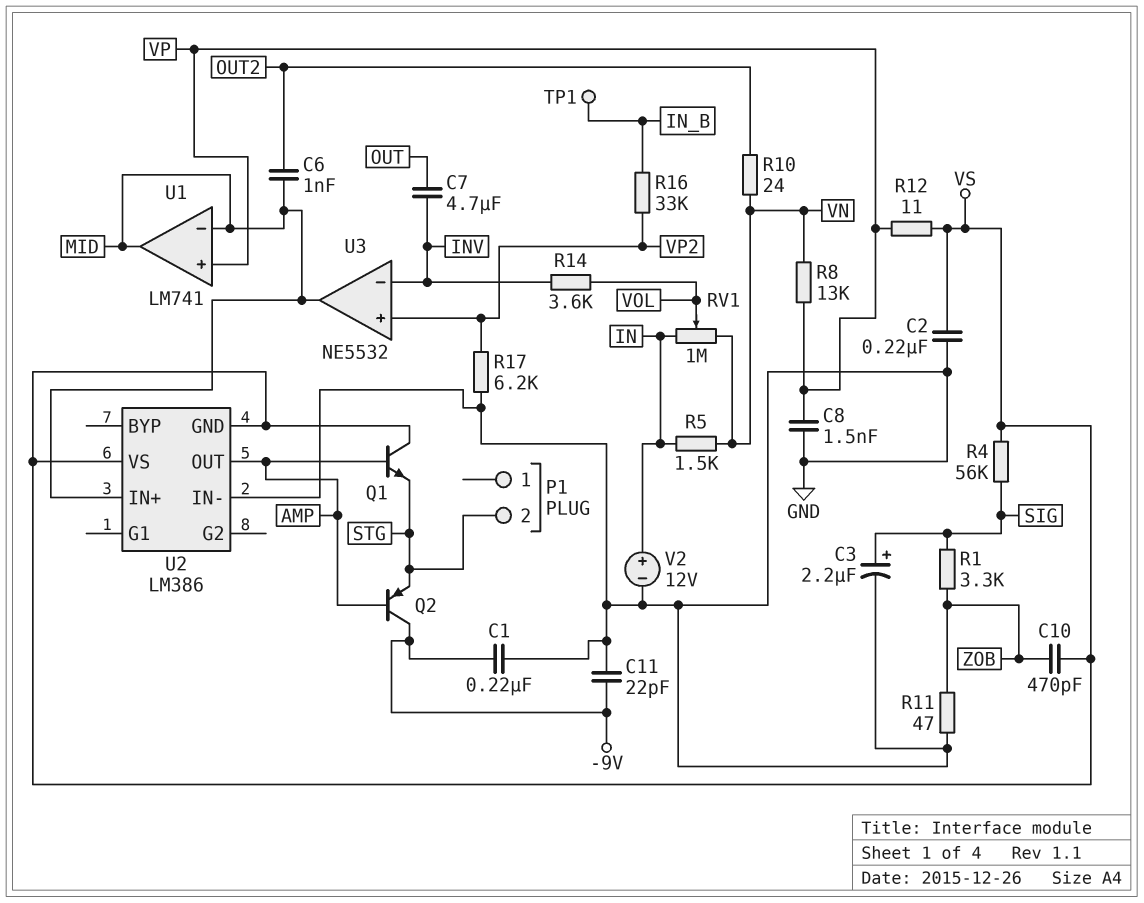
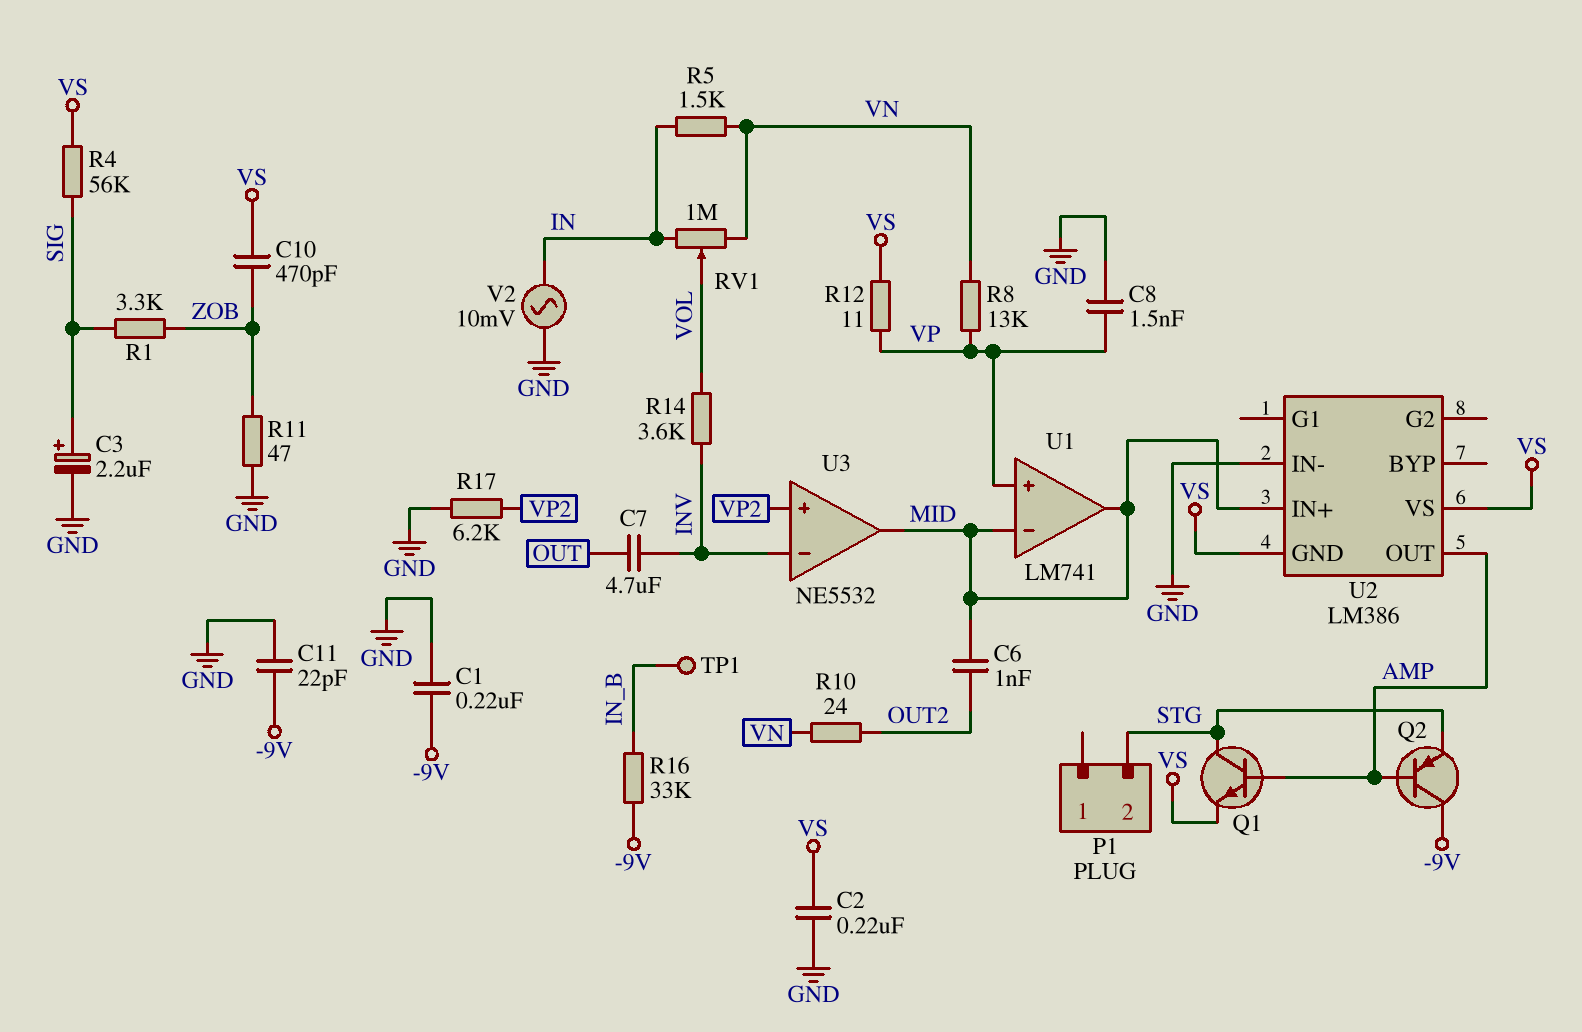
Q1: NPN (B AMP, C VS, E STG) -> NPN (B AMP, C STG, E VS)
R16: 33k (IN_B, VP2) -> 33k (-9V, IN_B)
V2: 12V (plus IN, minus GND) -> AC 10mV (GND, IN)

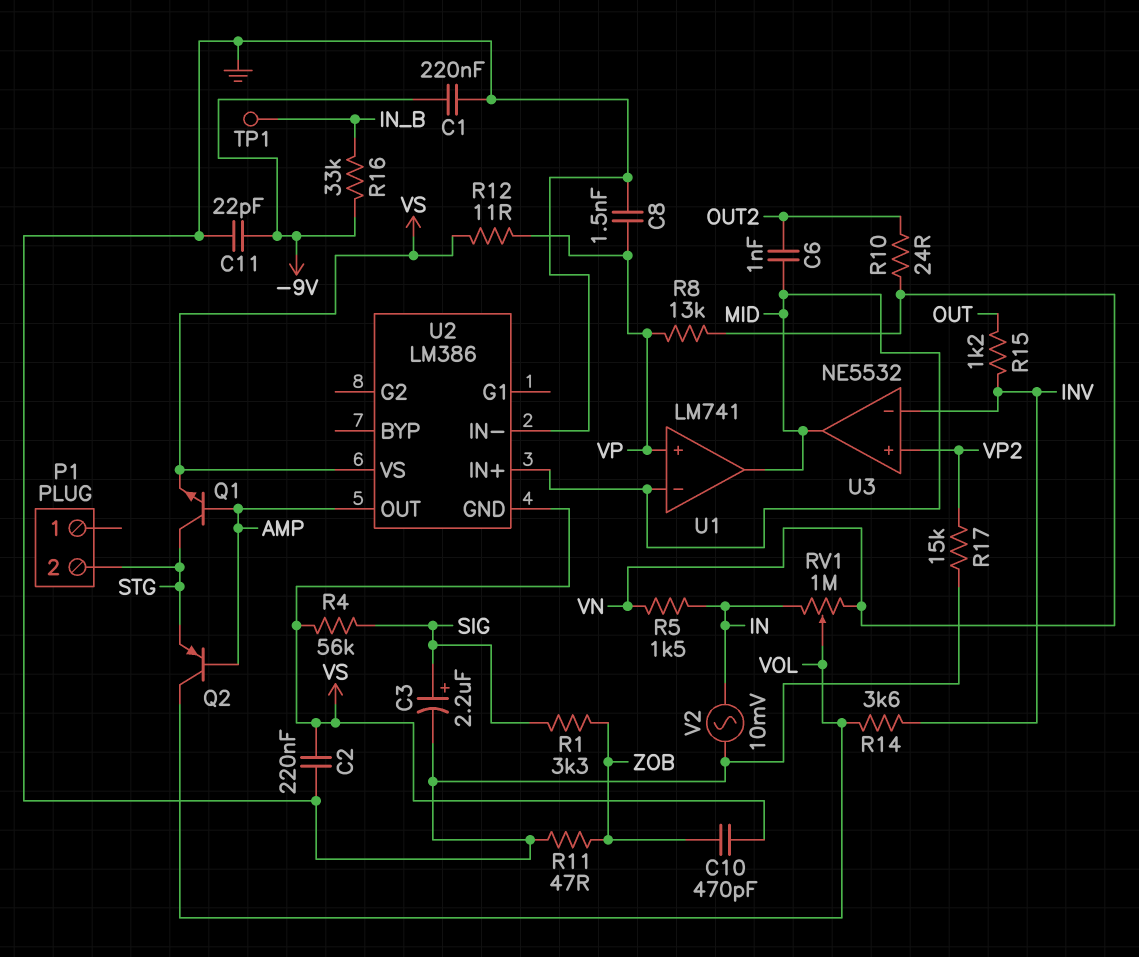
C7: 4.7uF (INV, OUT) -> none
Q2: PNP (B AMP, C -9V, E STG) -> PNP (B AMP, C VOL, E STG)
R15: none -> 1.2k (INV, OUT)
R17: 6.2k (GND, VP2) -> 15k (GND, VP2)

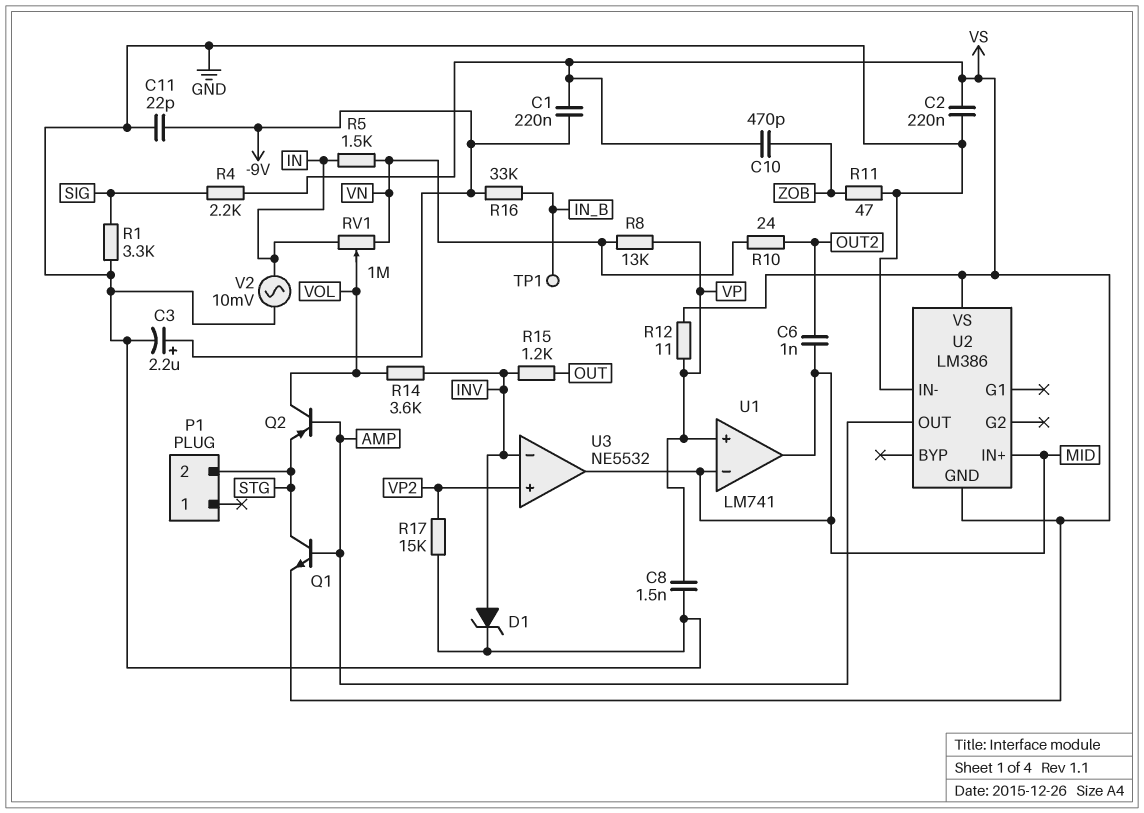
C1: 220nF (-9V, GND) -> 220nF (-9V, VS)
C3: 2.2uF (plus SIG, minus GND) -> 2.2uF (plus -9V, minus GND)
D1: none -> zener (A INV, K GND)
R1: 3.3k (SIG, ZOB) -> 3.3k (GND, SIG)
R4: 56k (SIG, VS) -> 2.2k (SIG, VS)

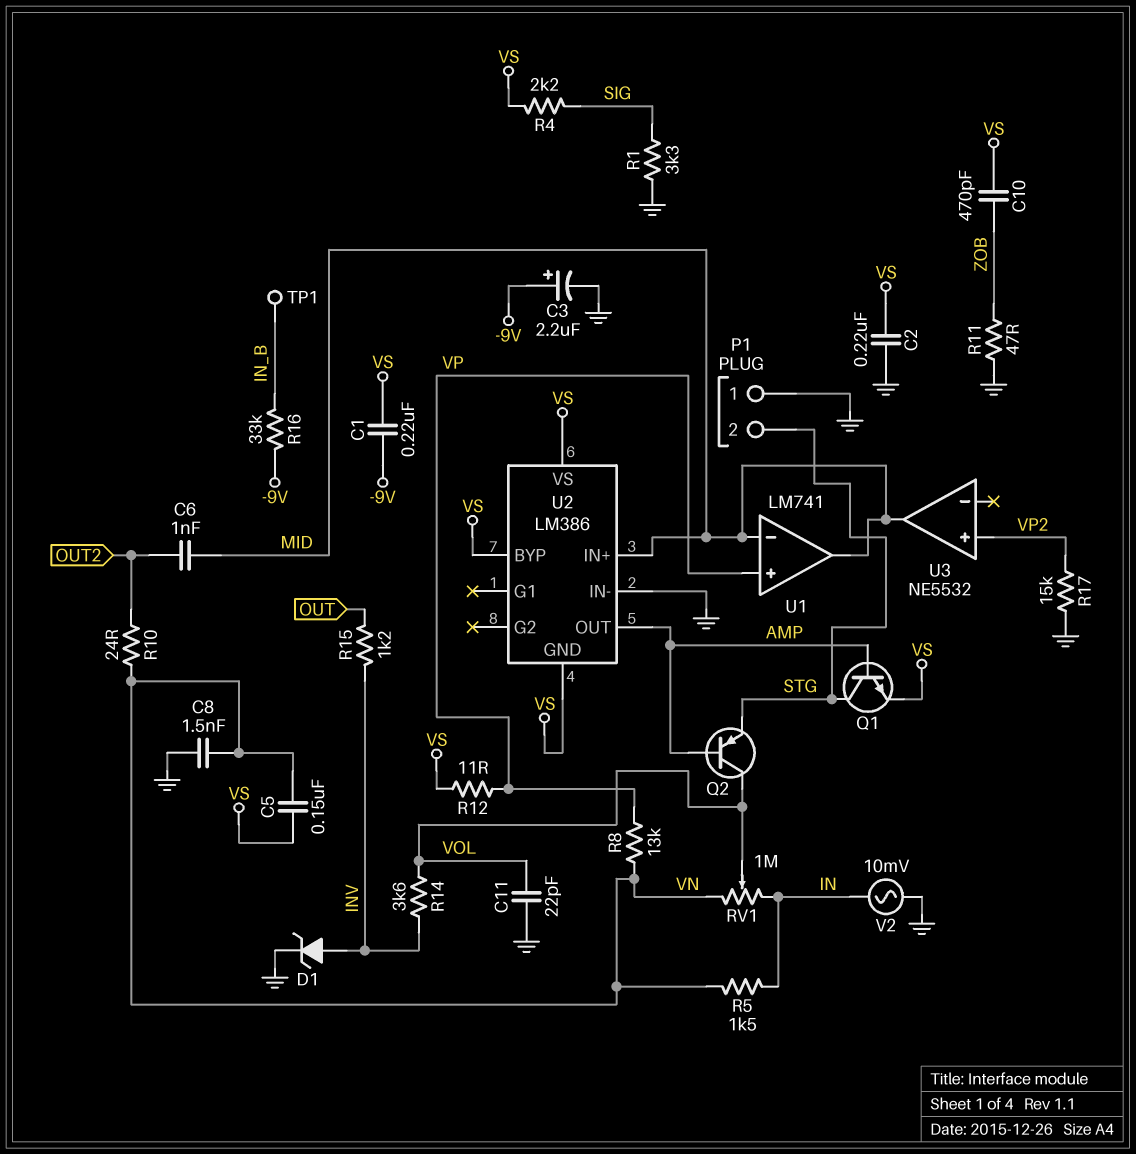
C5: none -> 150nF (VN, VS)
C8: 1.5nF (GND, VP) -> 1.5nF (GND, VN)
C11: 22pF (-9V, GND) -> 22pF (GND, VOL)
P1 pin 1: none -> GND
U2 pin BYP: none -> VS
U3 pin in-: INV -> none

